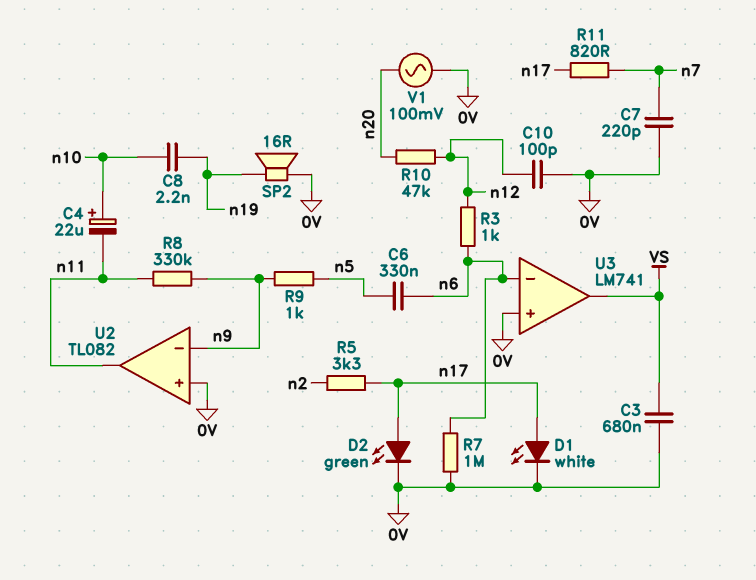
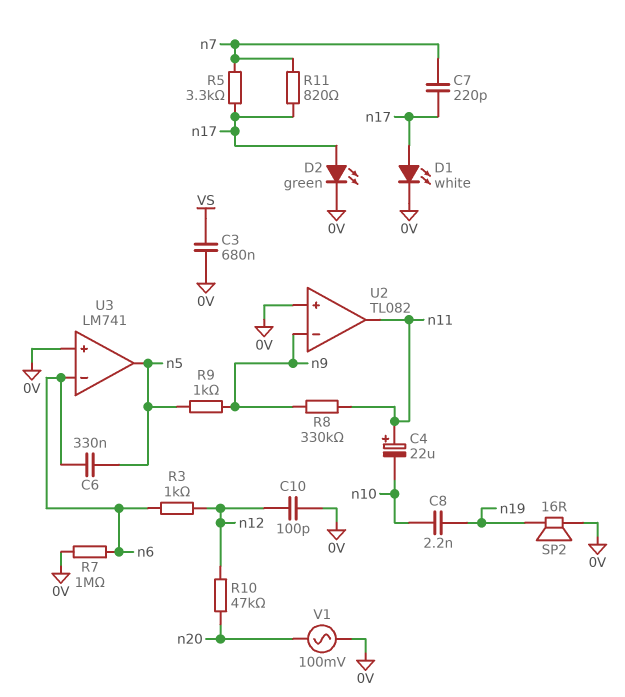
C4: 22uF (plus n10, minus n11) -> 22uF (plus n11, minus n10)
C7: 220pF (0V, n7) -> 220pF (n7, n17)
R5: 3.3k (n2, n17) -> 3.3k (n7, n17)
U3 pin out: VS -> n5

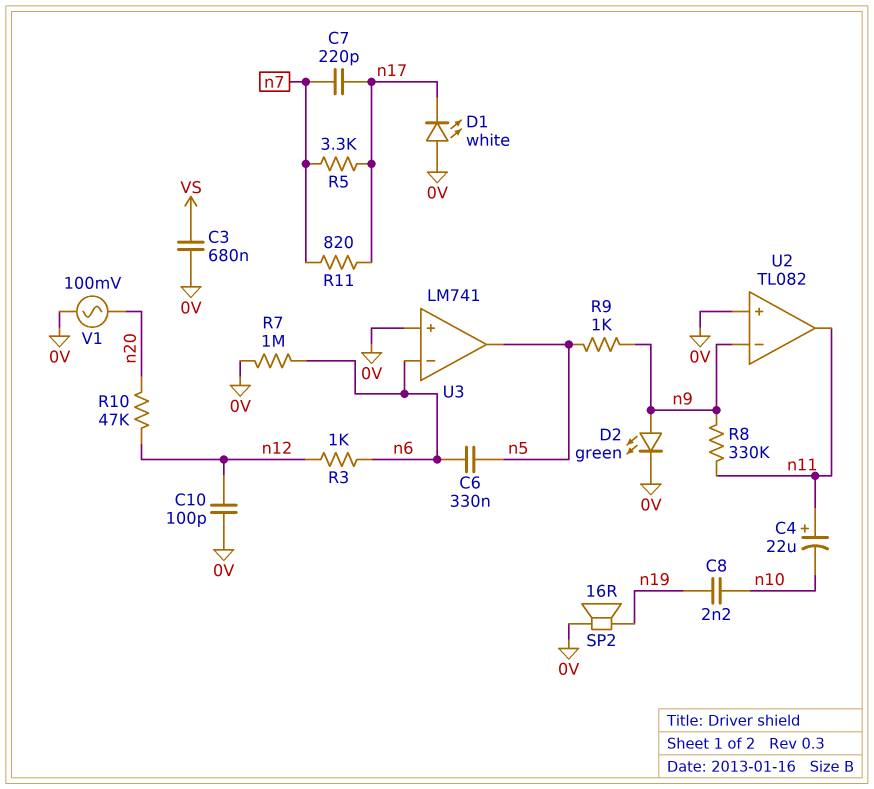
D1: LED white (A n17, K 0V) -> LED white (A 0V, K n17)
D2: LED green (A n17, K 0V) -> LED green (A n9, K 0V)

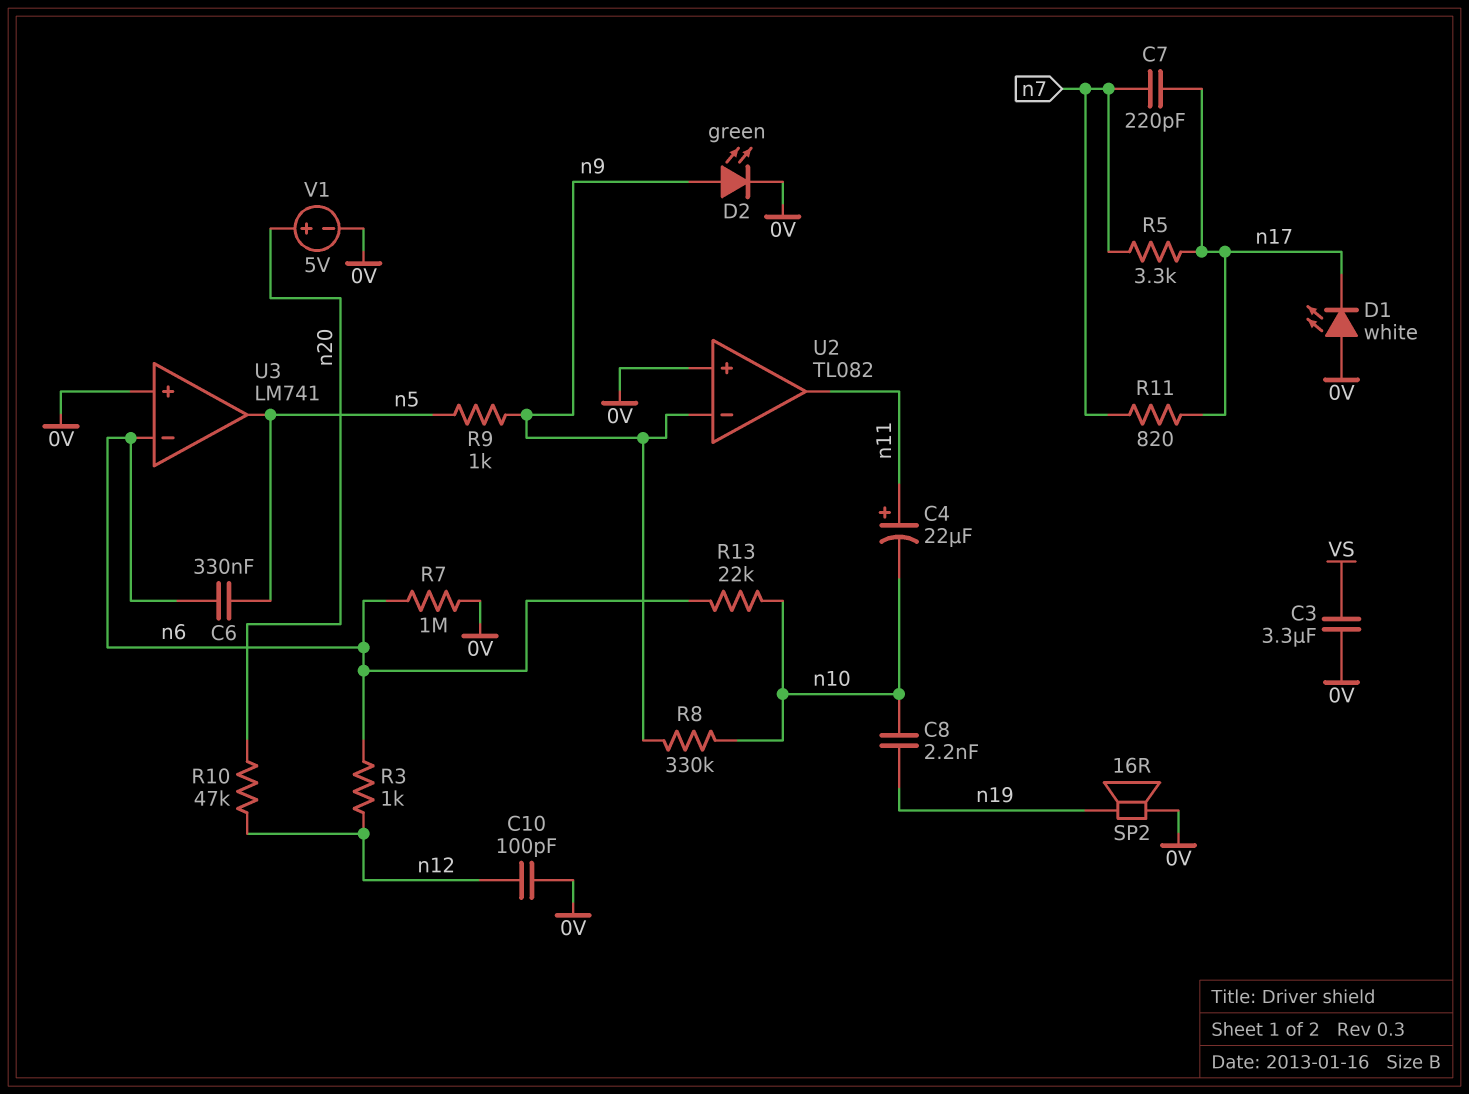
C3: 680nF (0V, VS) -> 3.3uF (0V, VS)
R8: 330k (n9, n11) -> 330k (n9, n10)
R13: none -> 22k (n6, n10)
V1: AC 100mV (0V, n20) -> 5V (plus n20, minus 0V)

